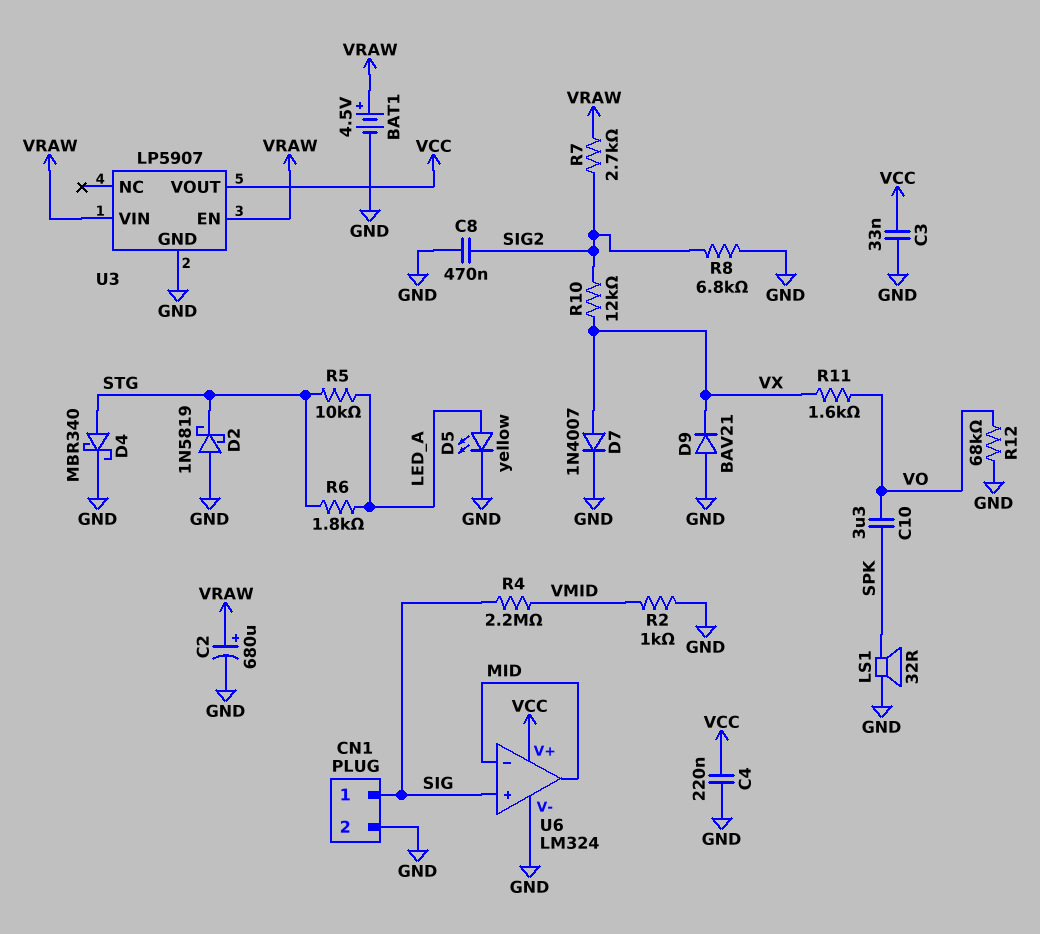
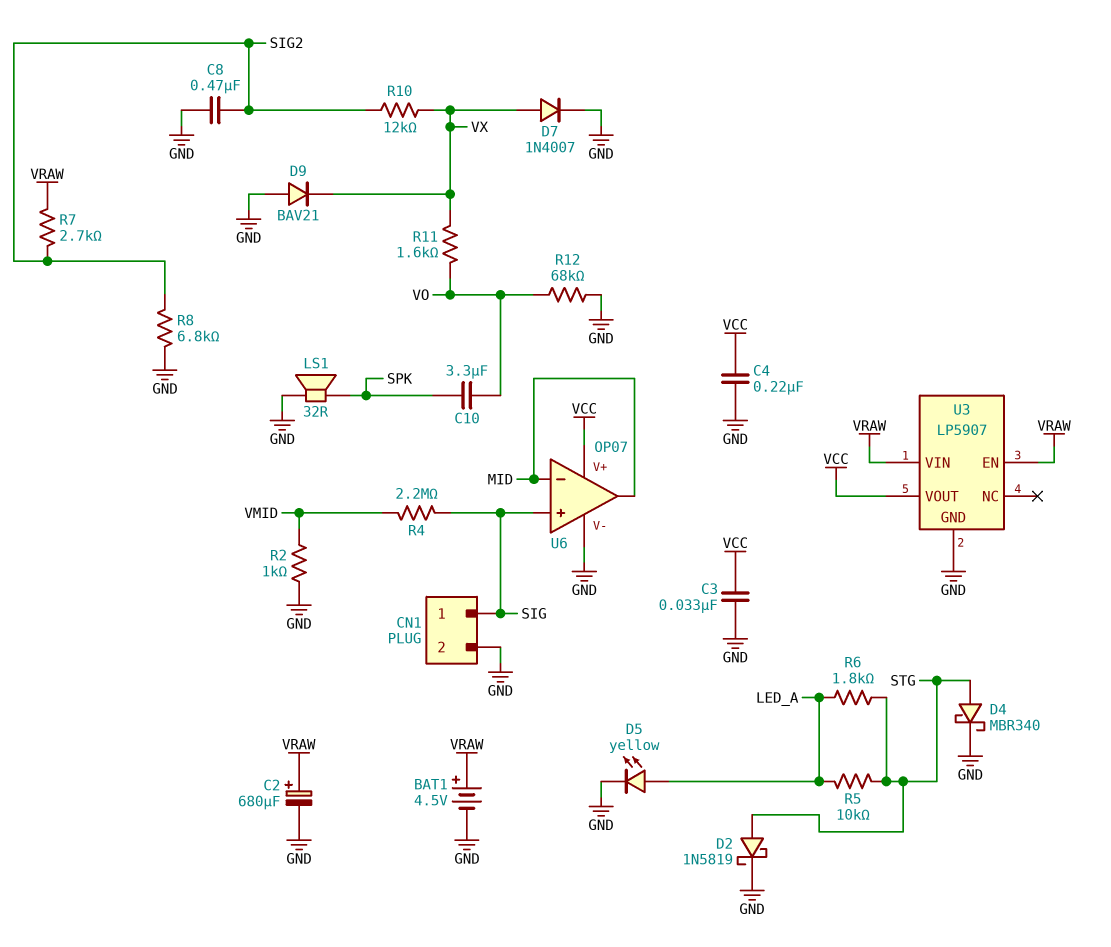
D2: schottky 1N5819 (A GND, K STG) -> schottky 1N5819 (A STG, K GND)
U6: LM324 -> OP07

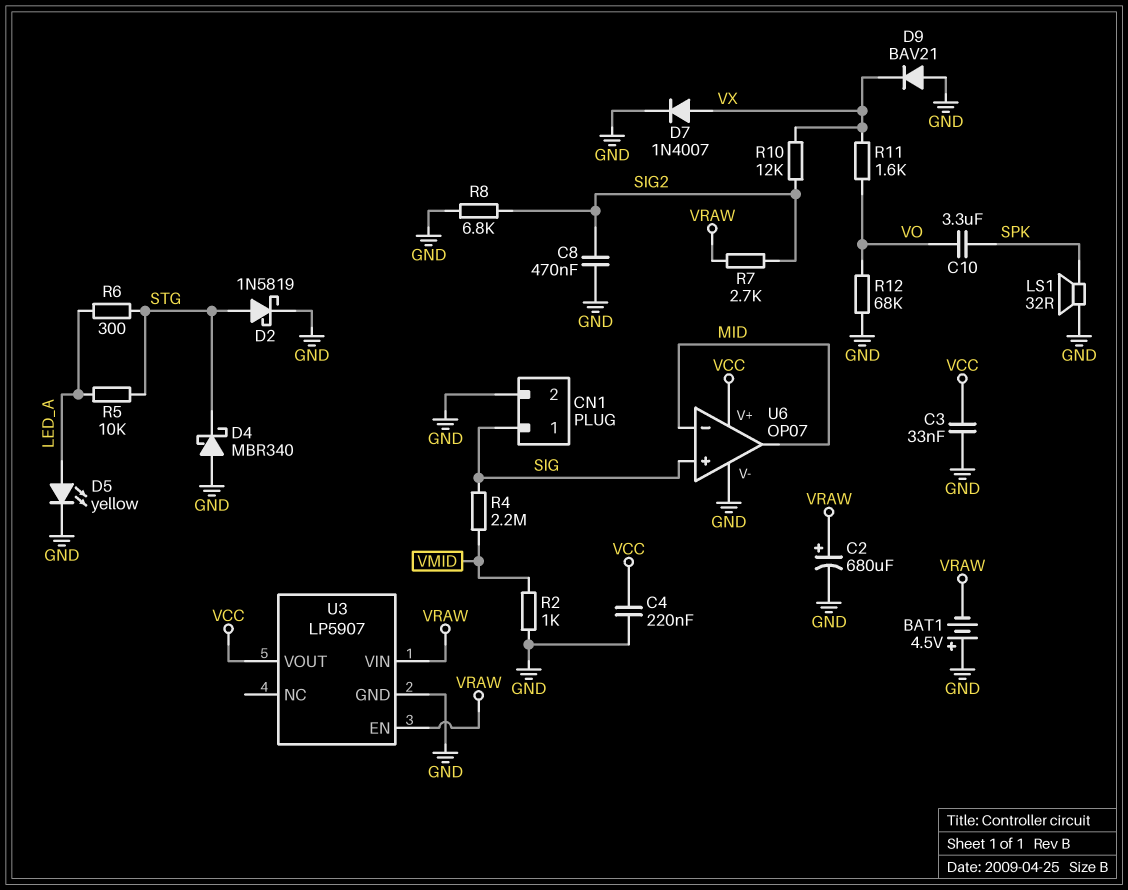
BAT1: 4.5V (plus VRAW, minus GND) -> 4.5V (plus GND, minus VRAW)
D4: schottky MBR340 (A STG, K GND) -> schottky MBR340 (A GND, K STG)
R6: 1.8k (LED_A, STG) -> 300 (LED_A, STG)

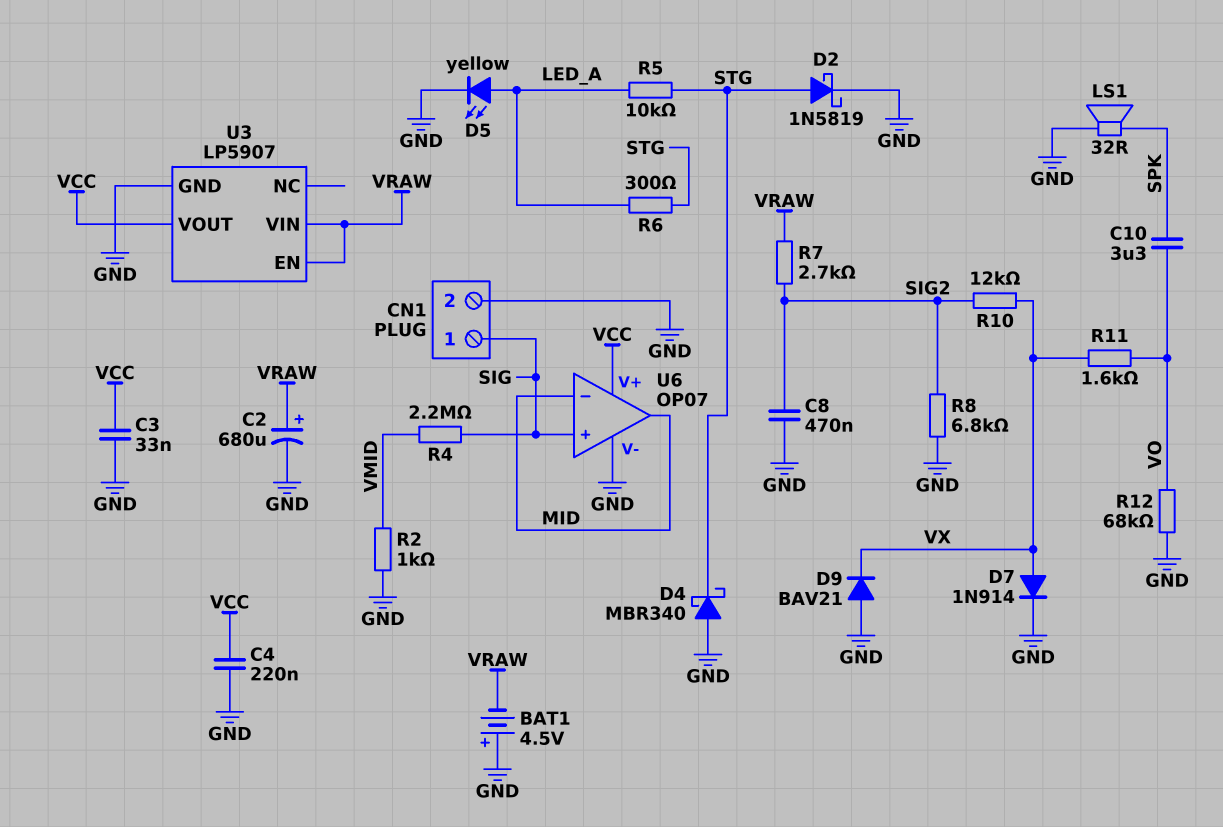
D7: diode 1N4007 (A VX, K GND) -> diode 1N914 (A VX, K GND)

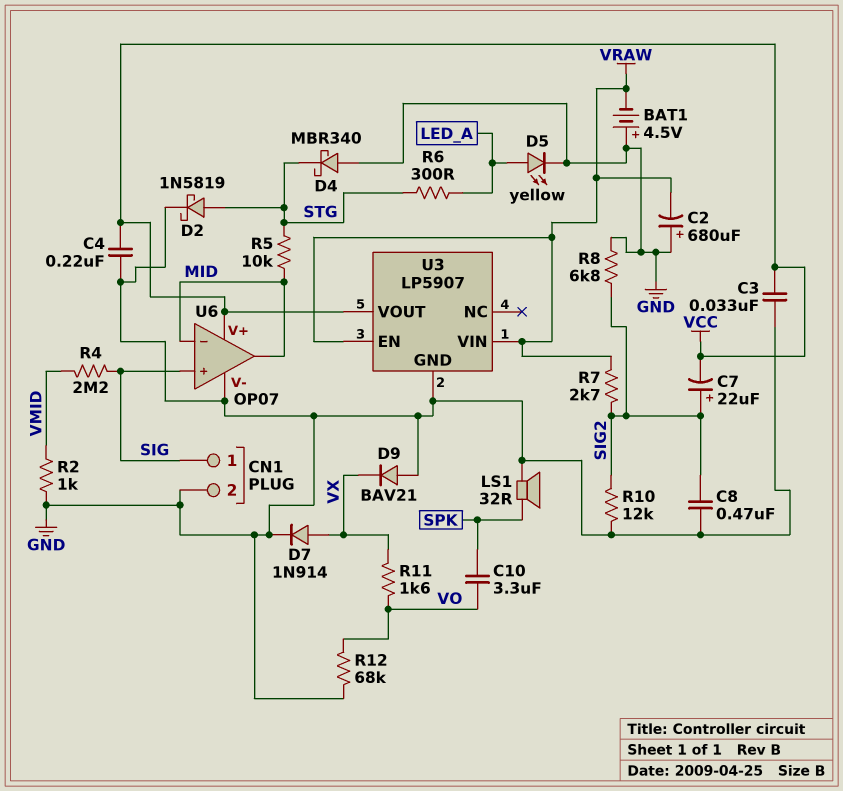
C2: 680uF (plus VRAW, minus GND) -> 680uF (plus GND, minus VRAW)
C7: none -> 22uF (plus SIG2, minus VCC)
R5: 10k (LED_A, STG) -> 10k (MID, STG)
R10: 12k (SIG2, VX) -> 12k (GND, SIG2)

